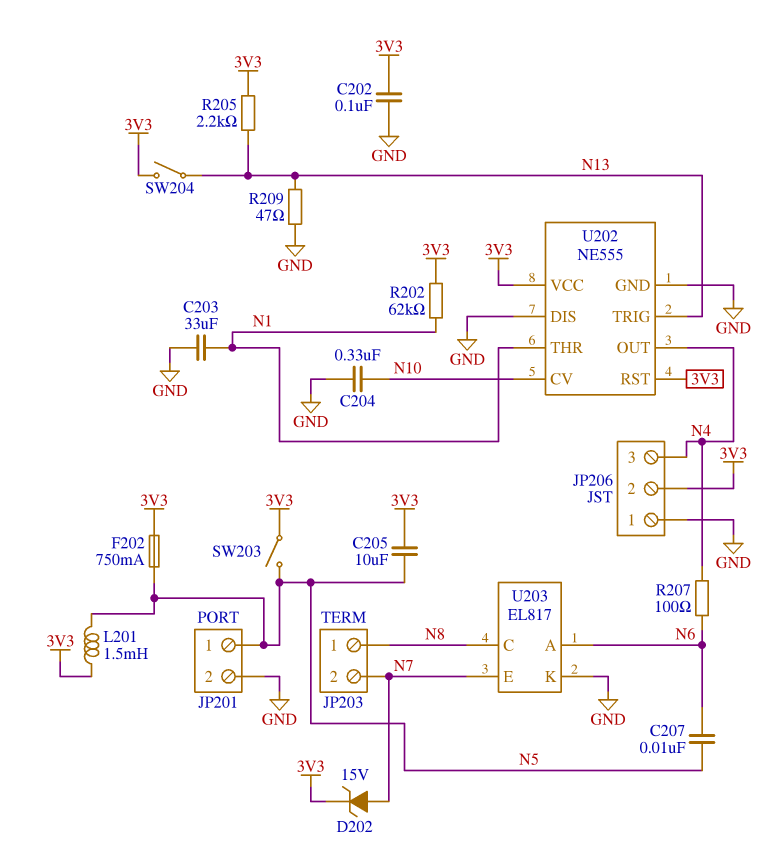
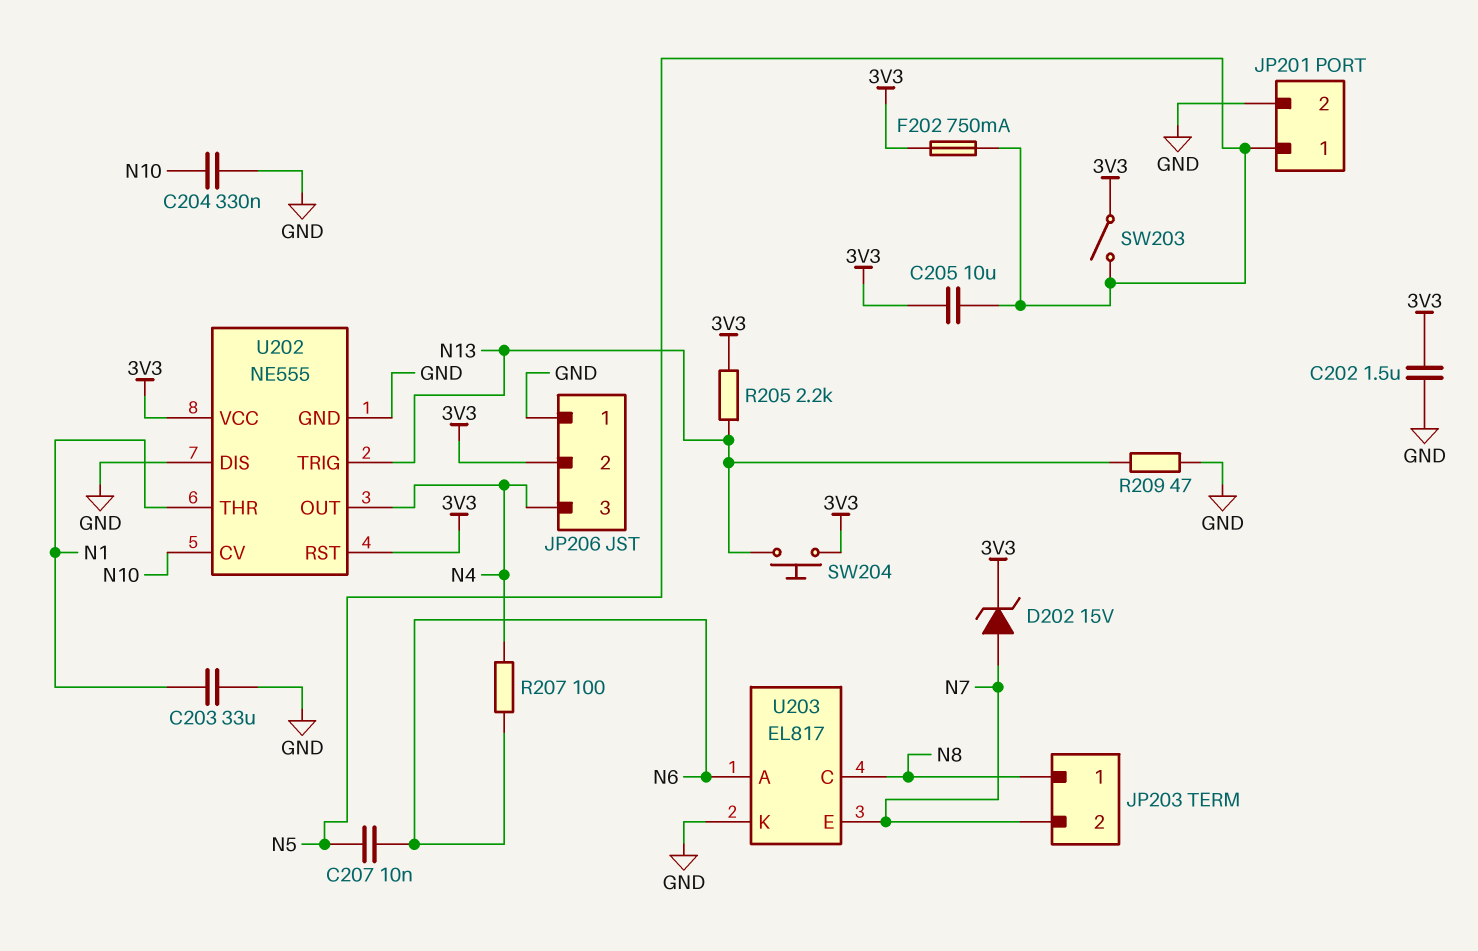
C202: 100nF (3V3, GND) -> 1.5uF (3V3, GND)
L201: 1.5mH (3V3, N5) -> none
R202: 62k (3V3, N1) -> none
SW204: switch (3V3, N13) -> button (3V3, N13)

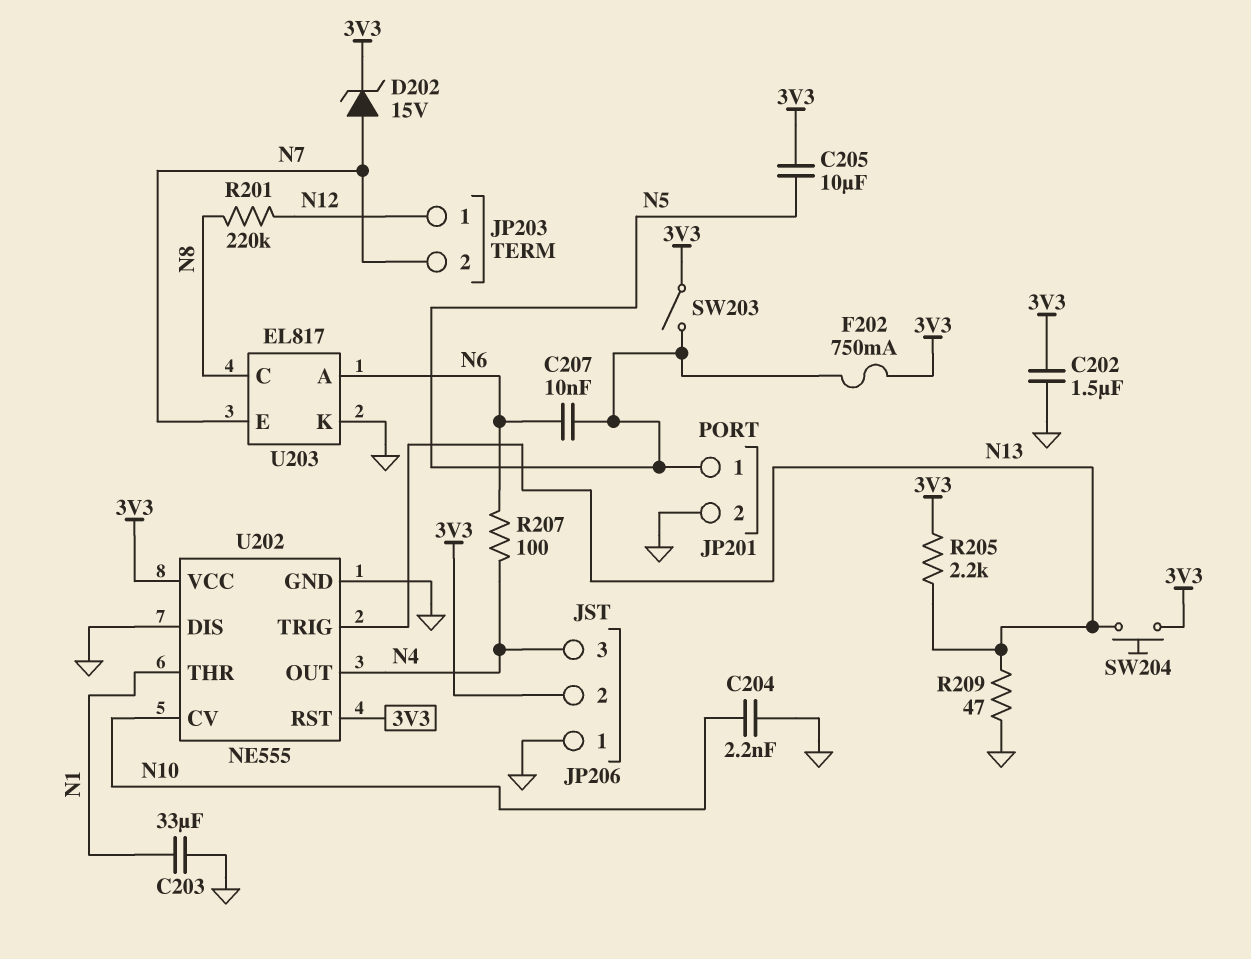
C204: 330nF (GND, N10) -> 2.2nF (GND, N10)
JP203 pin 1: N8 -> N12
R201: none -> 220k (N8, N12)

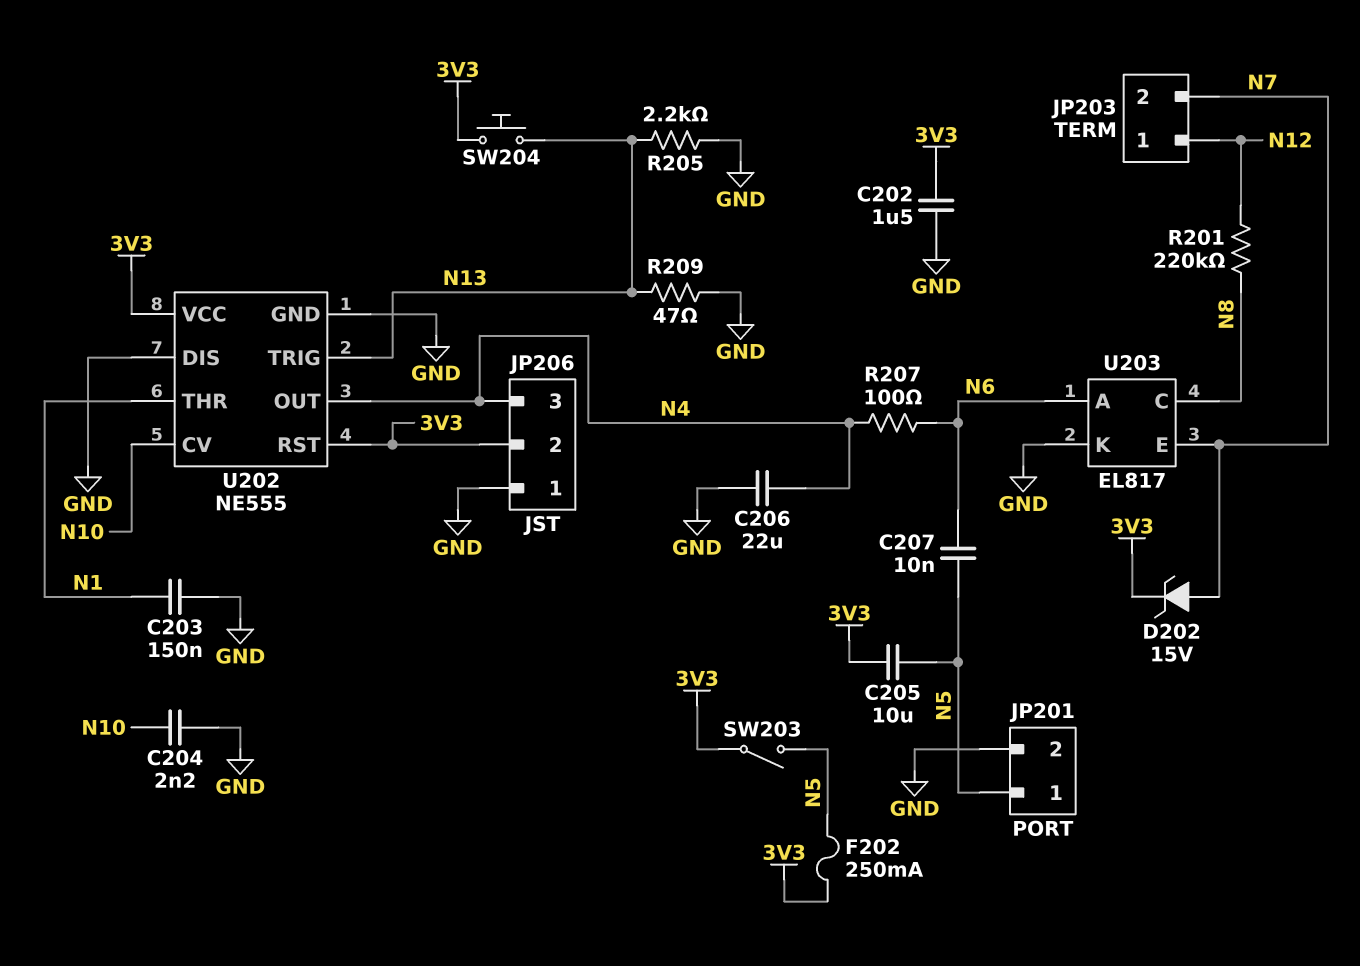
C203: 33uF (GND, N1) -> 150nF (GND, N1)
C206: none -> 22uF (GND, N4)
F202: 750mA (3V3, N5) -> 250mA (3V3, N5)
R205: 2.2k (3V3, N13) -> 2.2k (GND, N13)

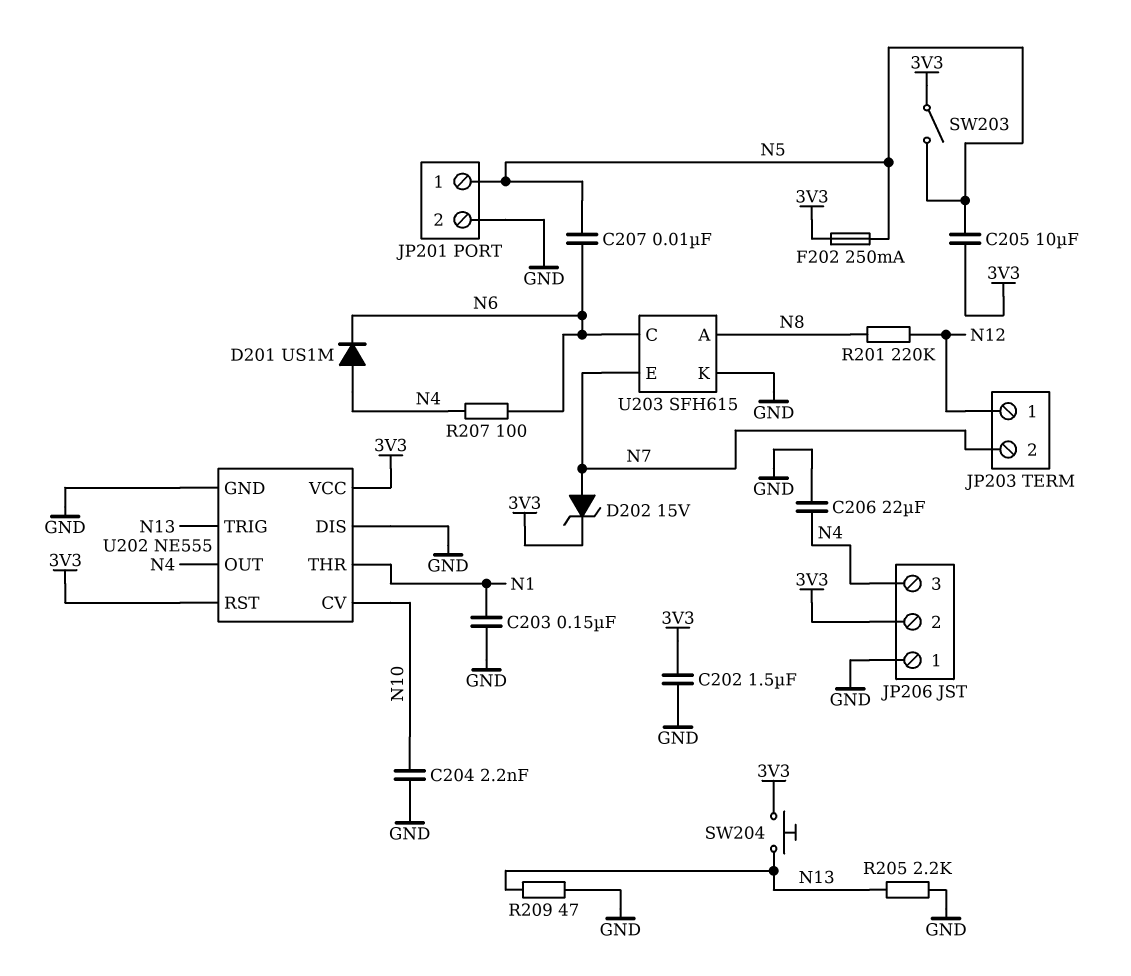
D201: none -> diode US1M (A N4, K N6)
U203: EL817 -> SFH615
U203 pin A: N6 -> N8
U203 pin C: N8 -> N6

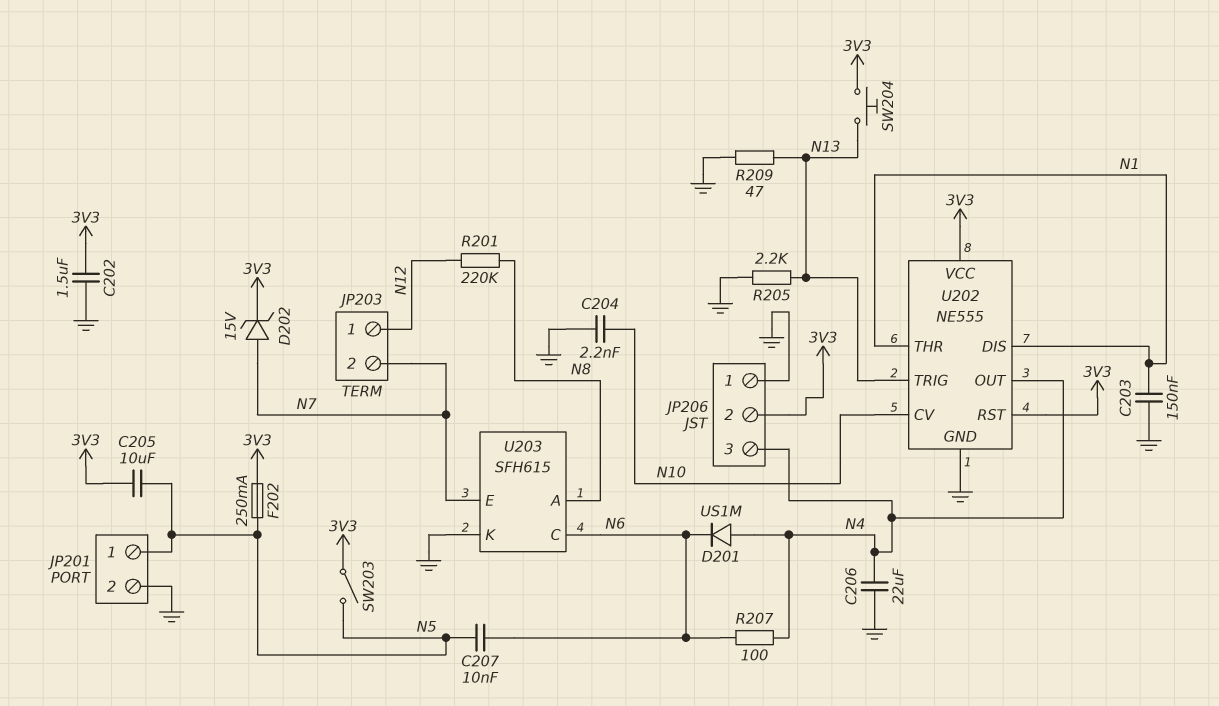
U202 pin DIS: GND -> N1

